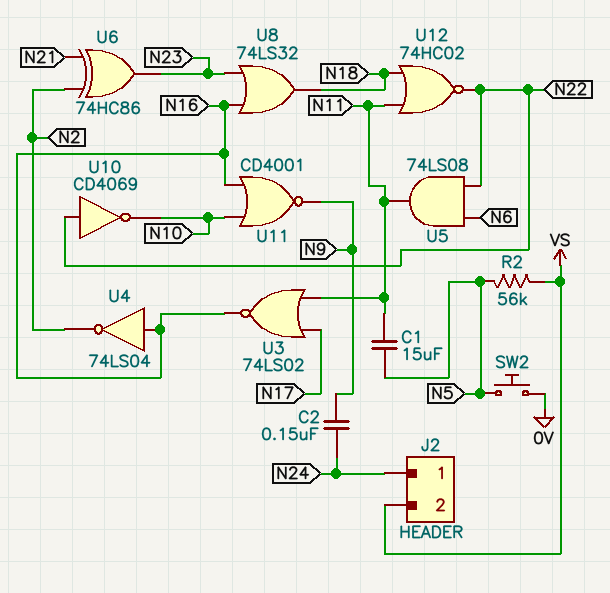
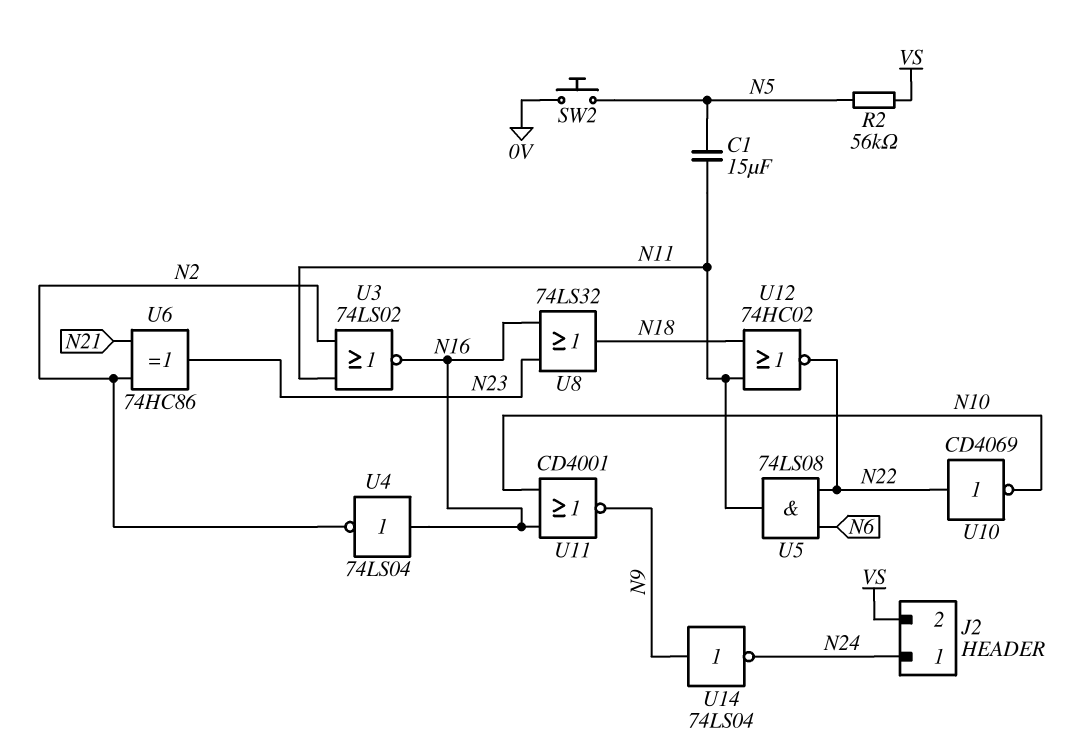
C2: 150nF (N9, N24) -> none
U3: NOR 74LS02 (in N11, in N17, out N16) -> NOR 74LS02 (in N2, in N11, out N16)
U14: none -> NOT 74LS04 (in N9, out N24)

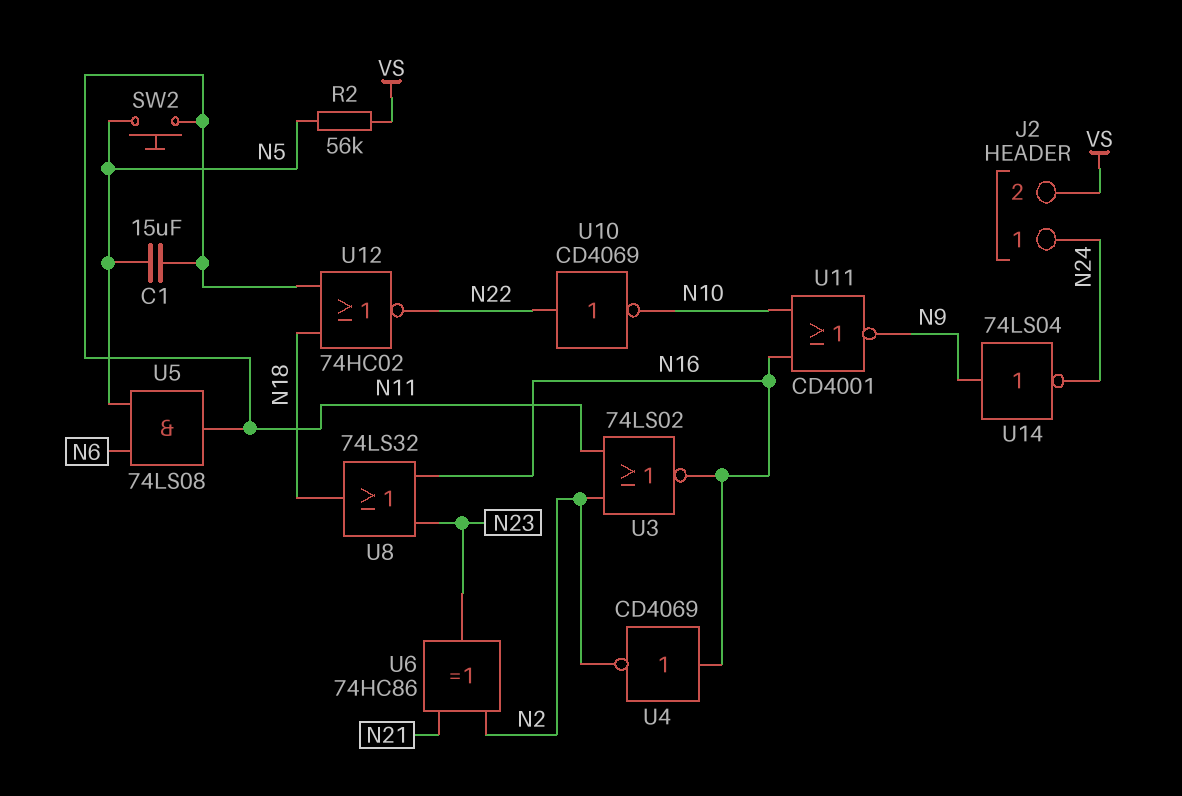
SW2: button (0V, N5) -> button (N5, N11)
U4: NOT 74LS04 (in N16, out N2) -> NOT CD4069 (in N16, out N2)
U5: AND 74LS08 (in N6, in N22, out N11) -> AND 74LS08 (in N5, in N6, out N11)

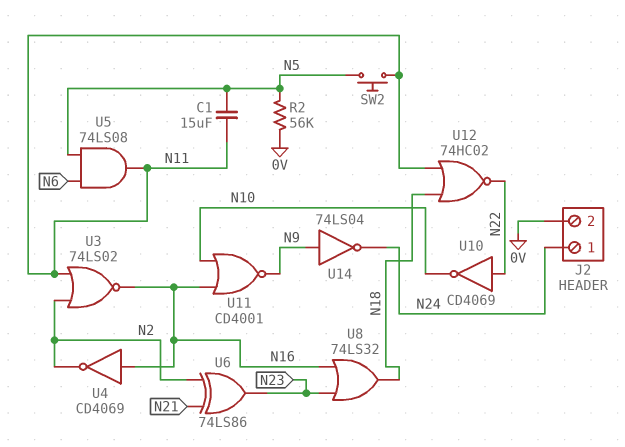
J2 pin 2: VS -> 0V
R2: 56k (N5, VS) -> 56k (0V, N5)
U6: XOR 74HC86 (in N2, in N21, out N23) -> XOR 74LS86 (in N2, in N21, out N23)

